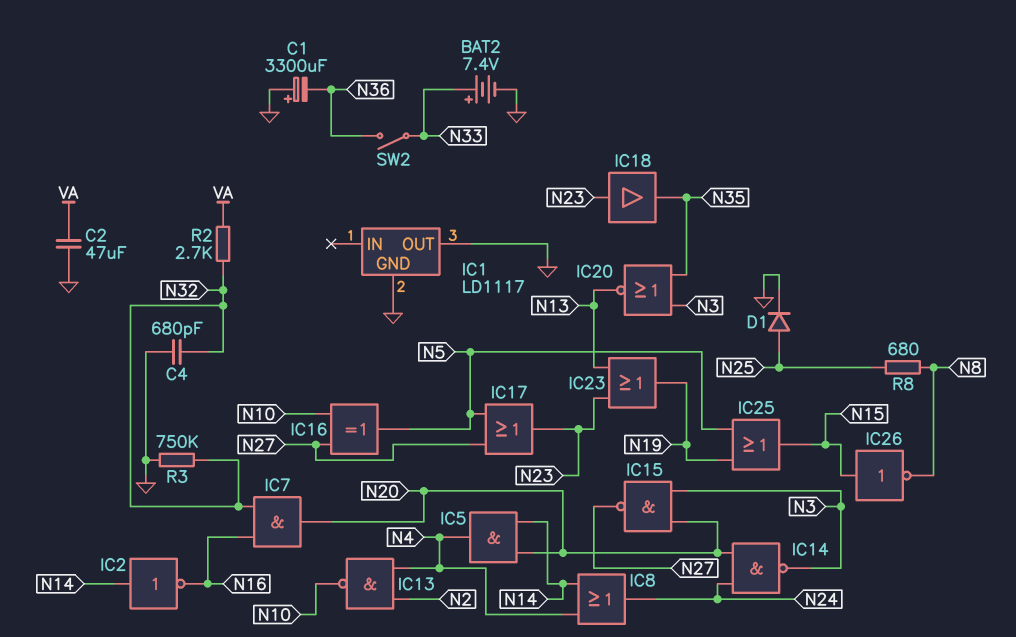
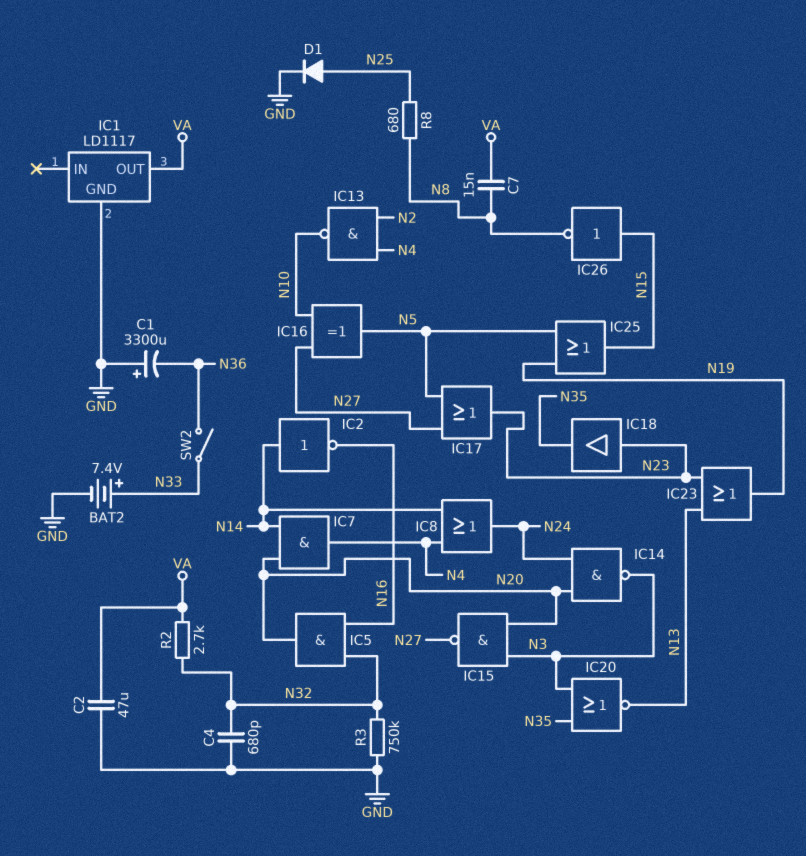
C7: none -> 15nF (N8, VA)
IC1 pin OUT: GND -> VA
IC5: AND (in N14, in N20, out N4) -> AND (in N16, in N32, out N20)
IC7: AND (in N16, in N32, out N20) -> AND (in N14, in N20, out N4)

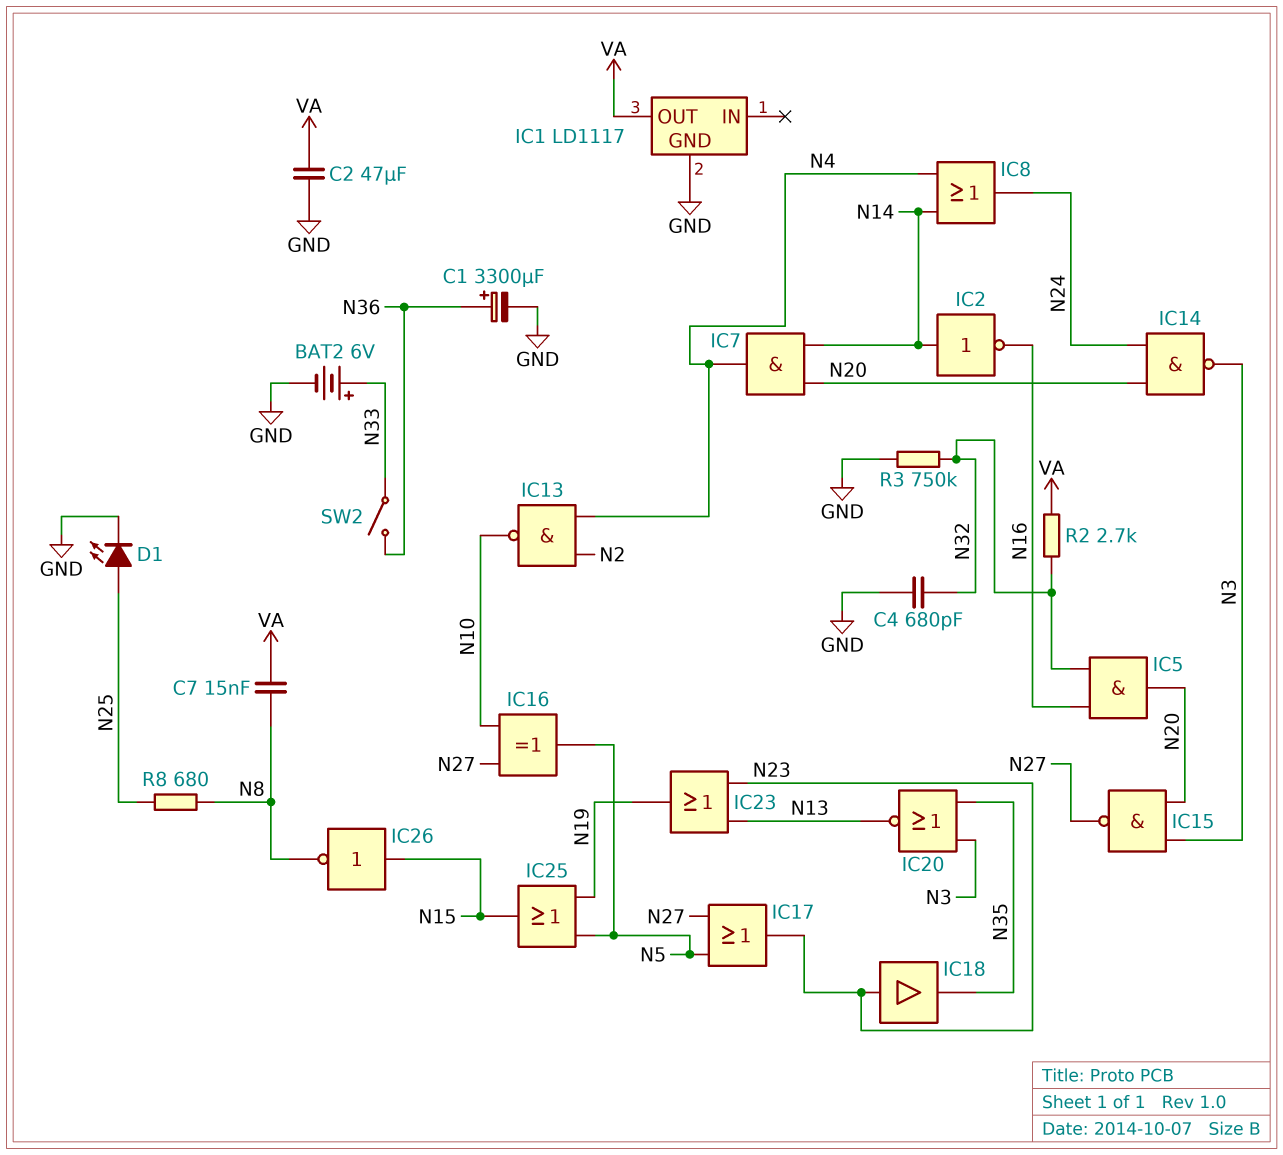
BAT2: 7.4V (plus N33, minus GND) -> 6V (plus N33, minus GND)
C1: 3300uF (plus GND, minus N36) -> 3300uF (plus N36, minus GND)
D1: diode (A N25, K GND) -> LED (A N25, K GND)

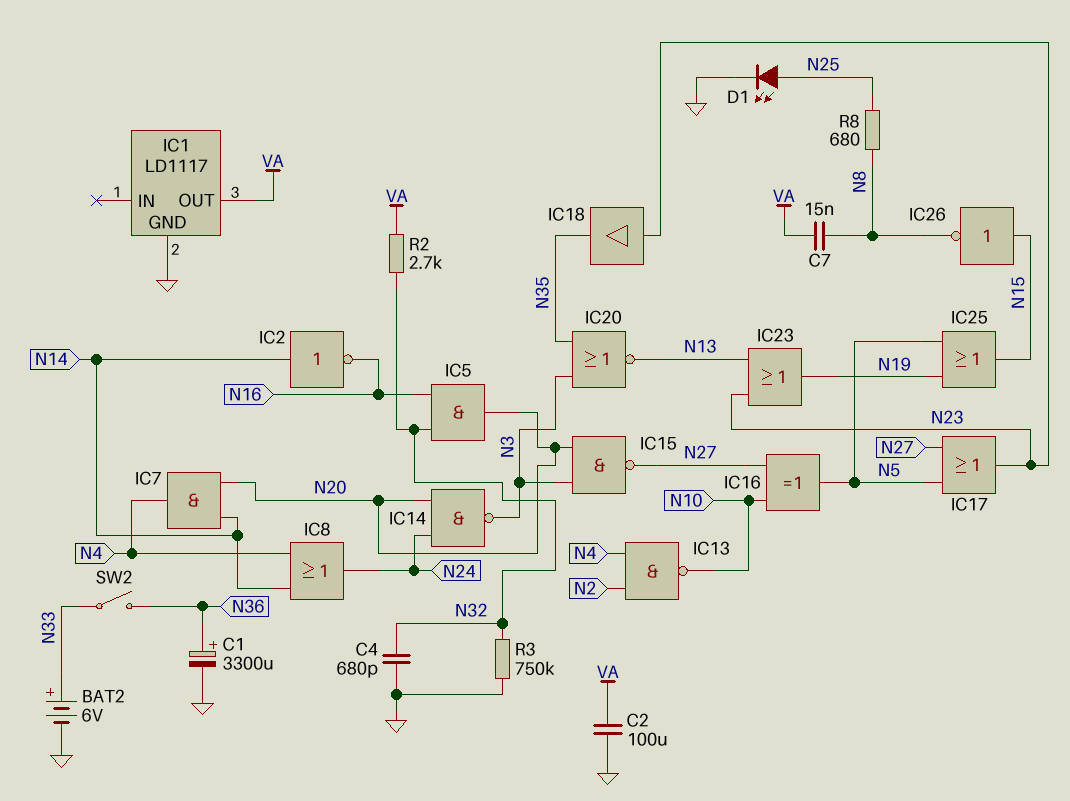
C2: 47uF (GND, VA) -> 100uF (GND, VA)

